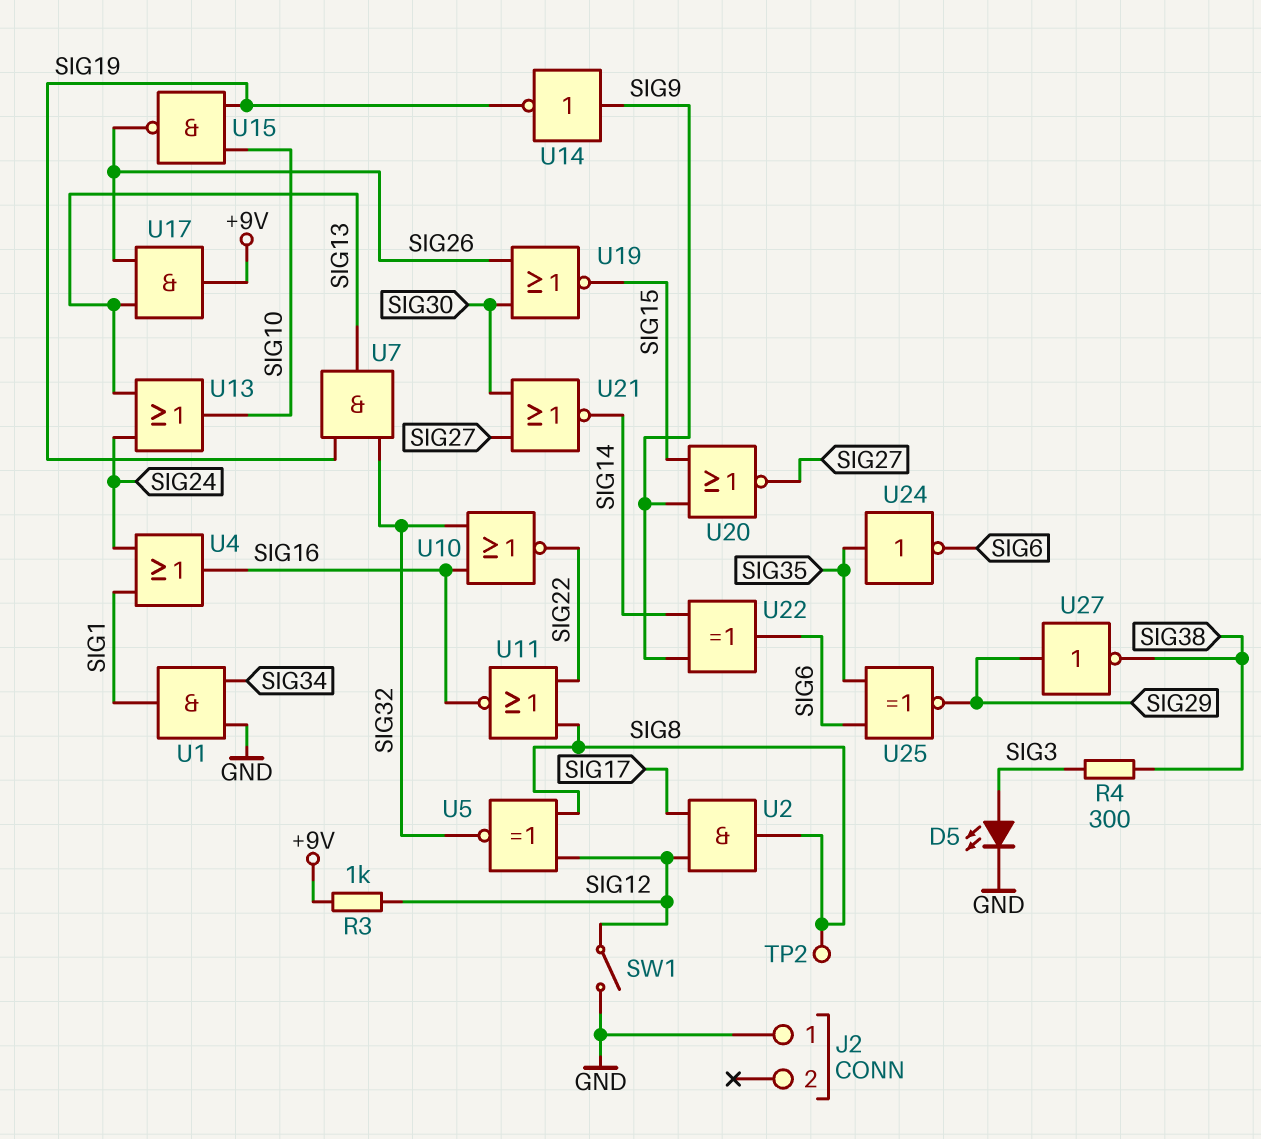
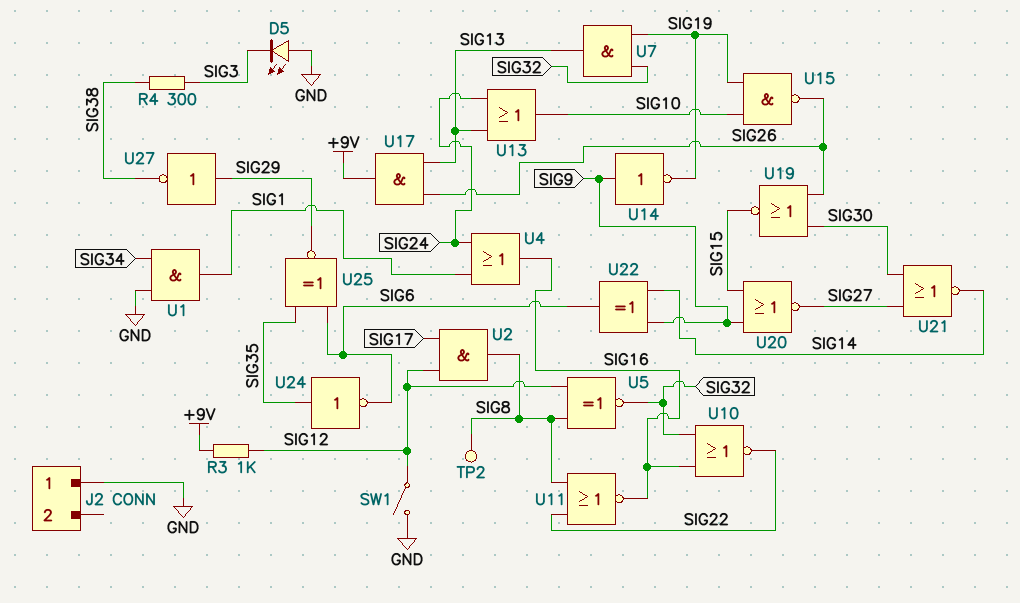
D5: LED (A SIG3, K GND) -> LED (A GND, K SIG3)

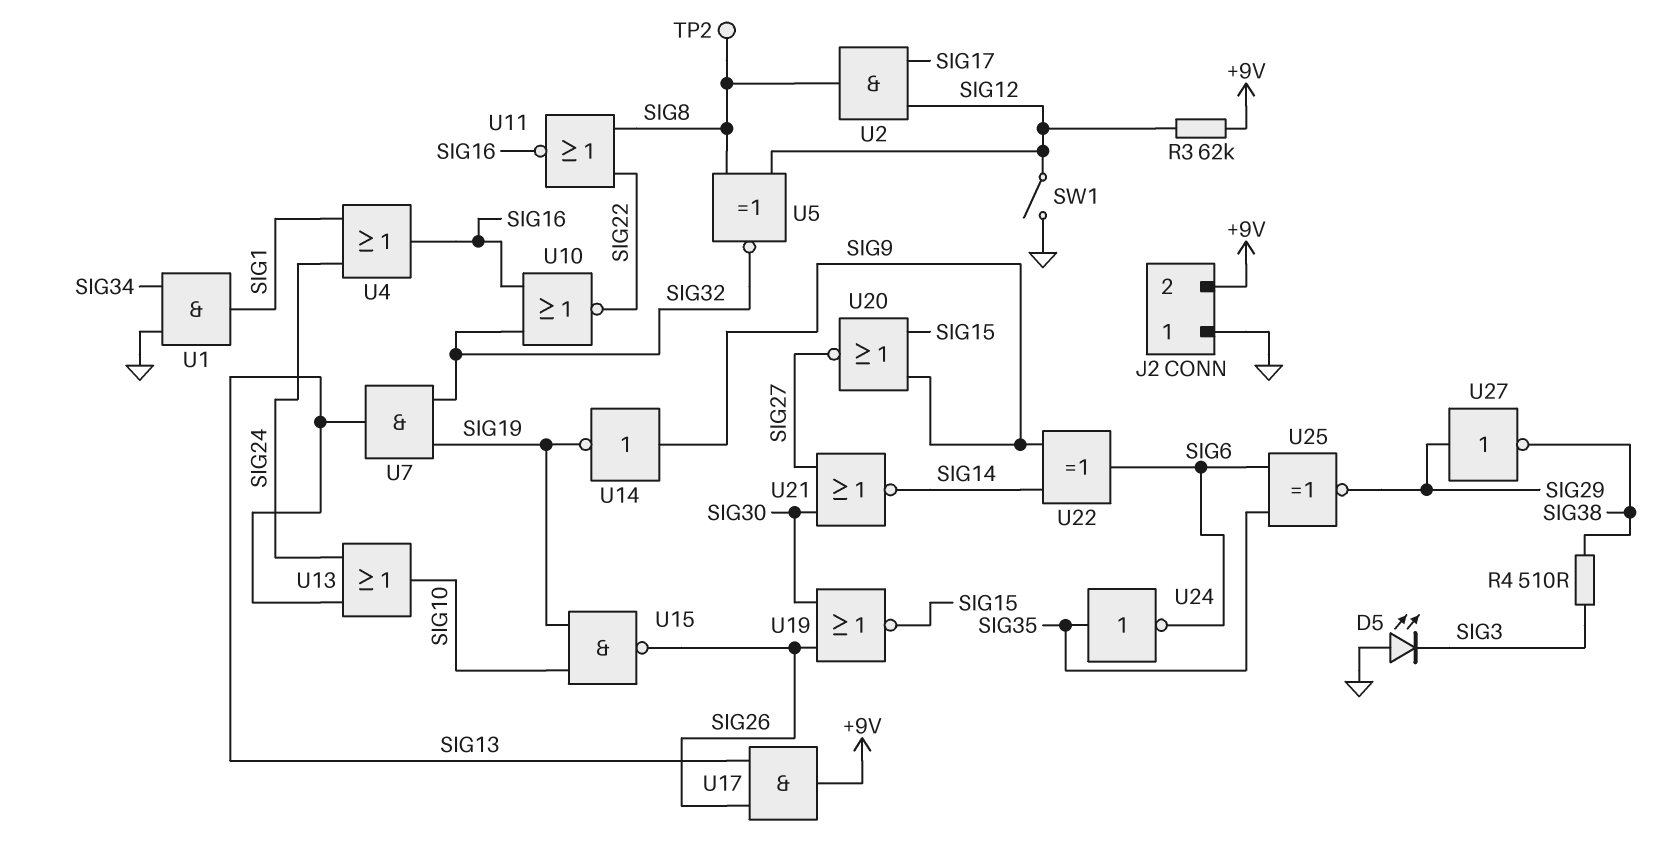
J2 pin 2: none -> +9V
R3: 1k (+9V, SIG12) -> 62k (+9V, SIG12)
R4: 300 (SIG3, SIG38) -> 510 (SIG3, SIG38)

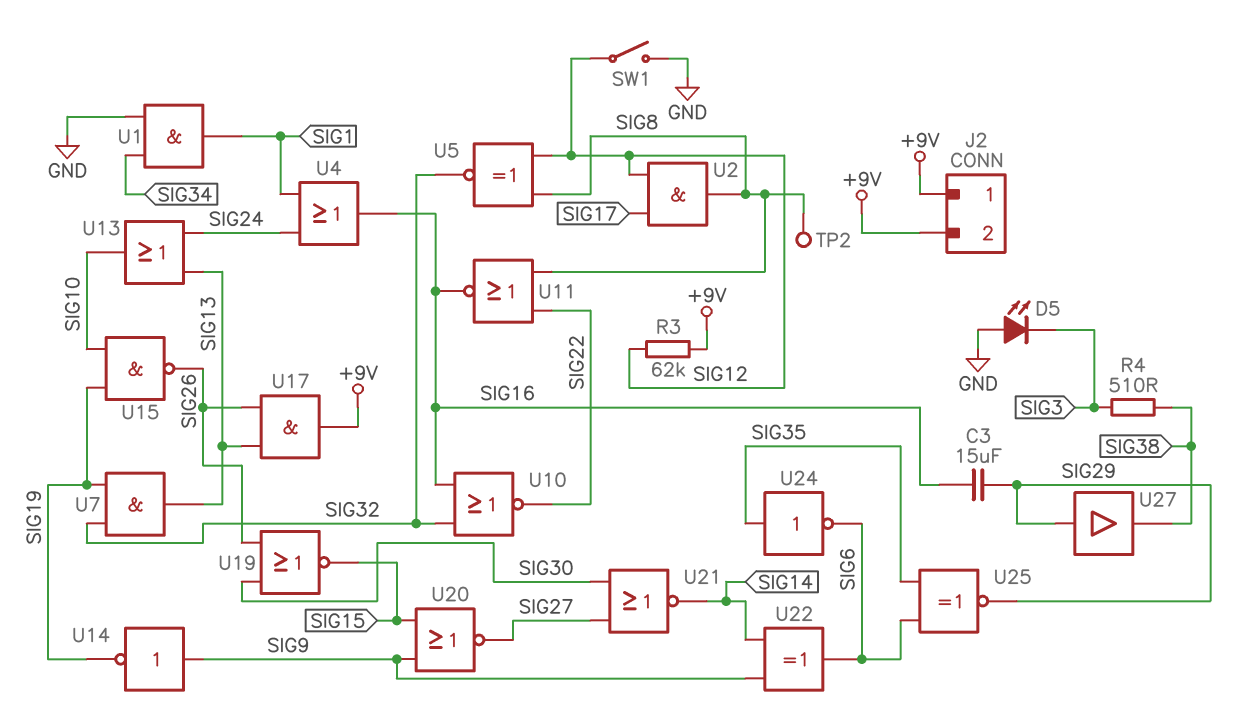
C3: none -> 15uF (SIG16, SIG29)
J2 pin 1: GND -> +9V
U27: NOT (in SIG29, out SIG38) -> buffer (in SIG29, out SIG38)

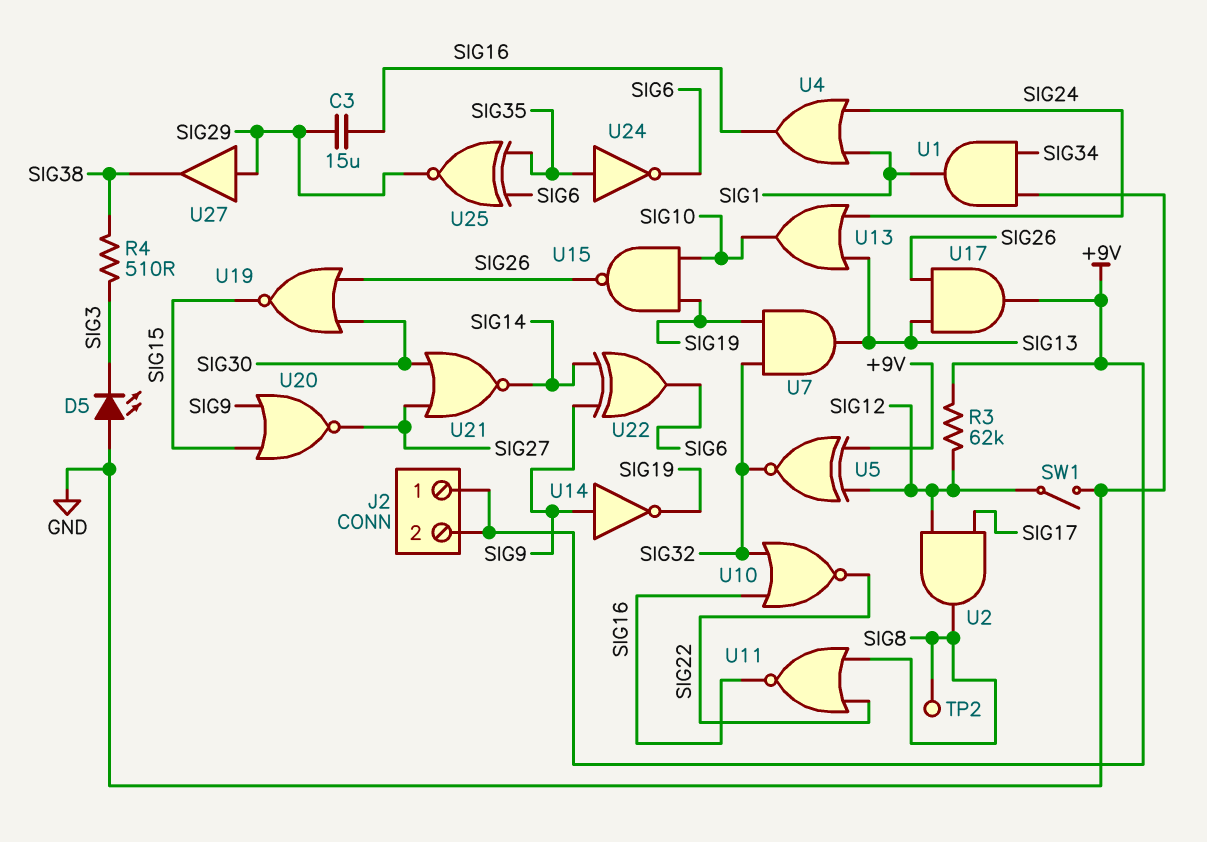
U5: XNOR (in SIG8, in SIG12, out SIG32) -> XNOR (in +9V, in SIG12, out SIG32)

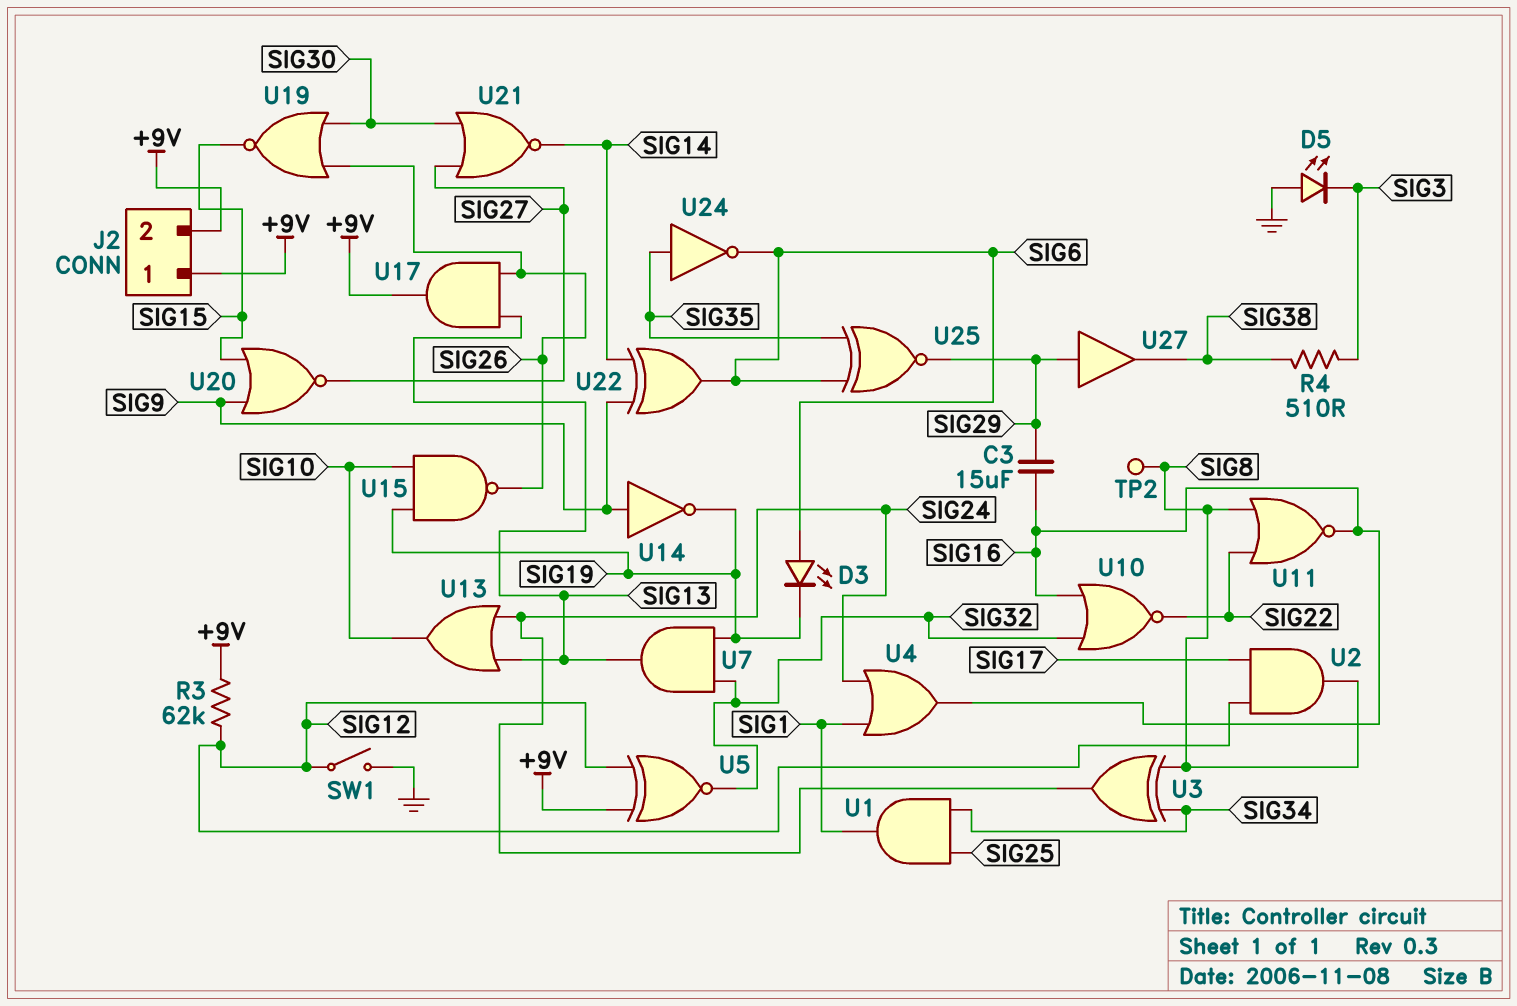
D3: none -> LED (A SIG6, K SIG19)
U1: AND (in GND, in SIG34, out SIG1) -> AND (in SIG25, in SIG34, out SIG1)
U3: none -> XOR (in SIG8, in SIG34, out SIG24)

